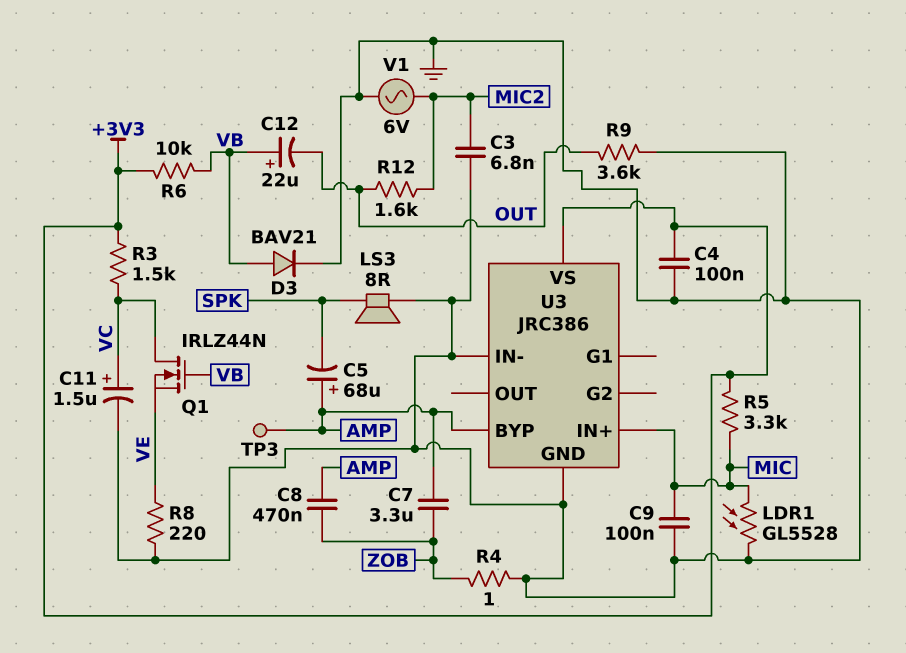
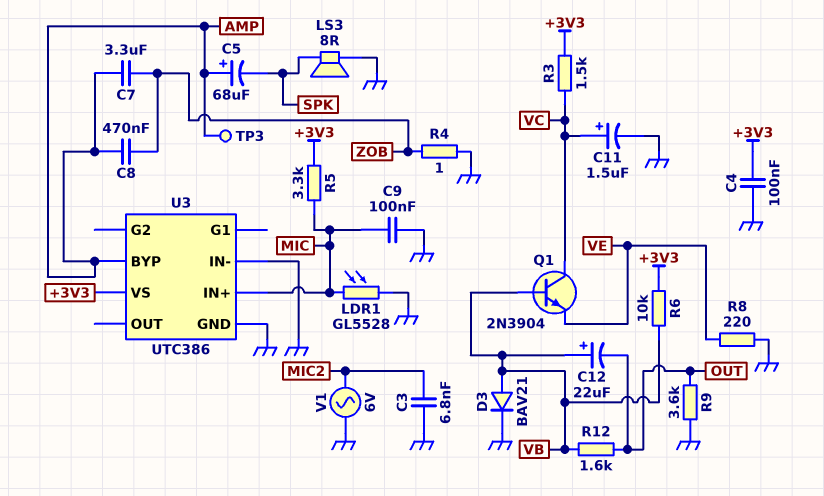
Q1: NMOS IRLZ44N (G VB, D VC, S VE) -> NPN 2N3904 (B VB, C VC, E VE)
R12: 1.6k (MIC2, OUT) -> 1.6k (OUT, VB)
U3: JRC386 -> UTC386

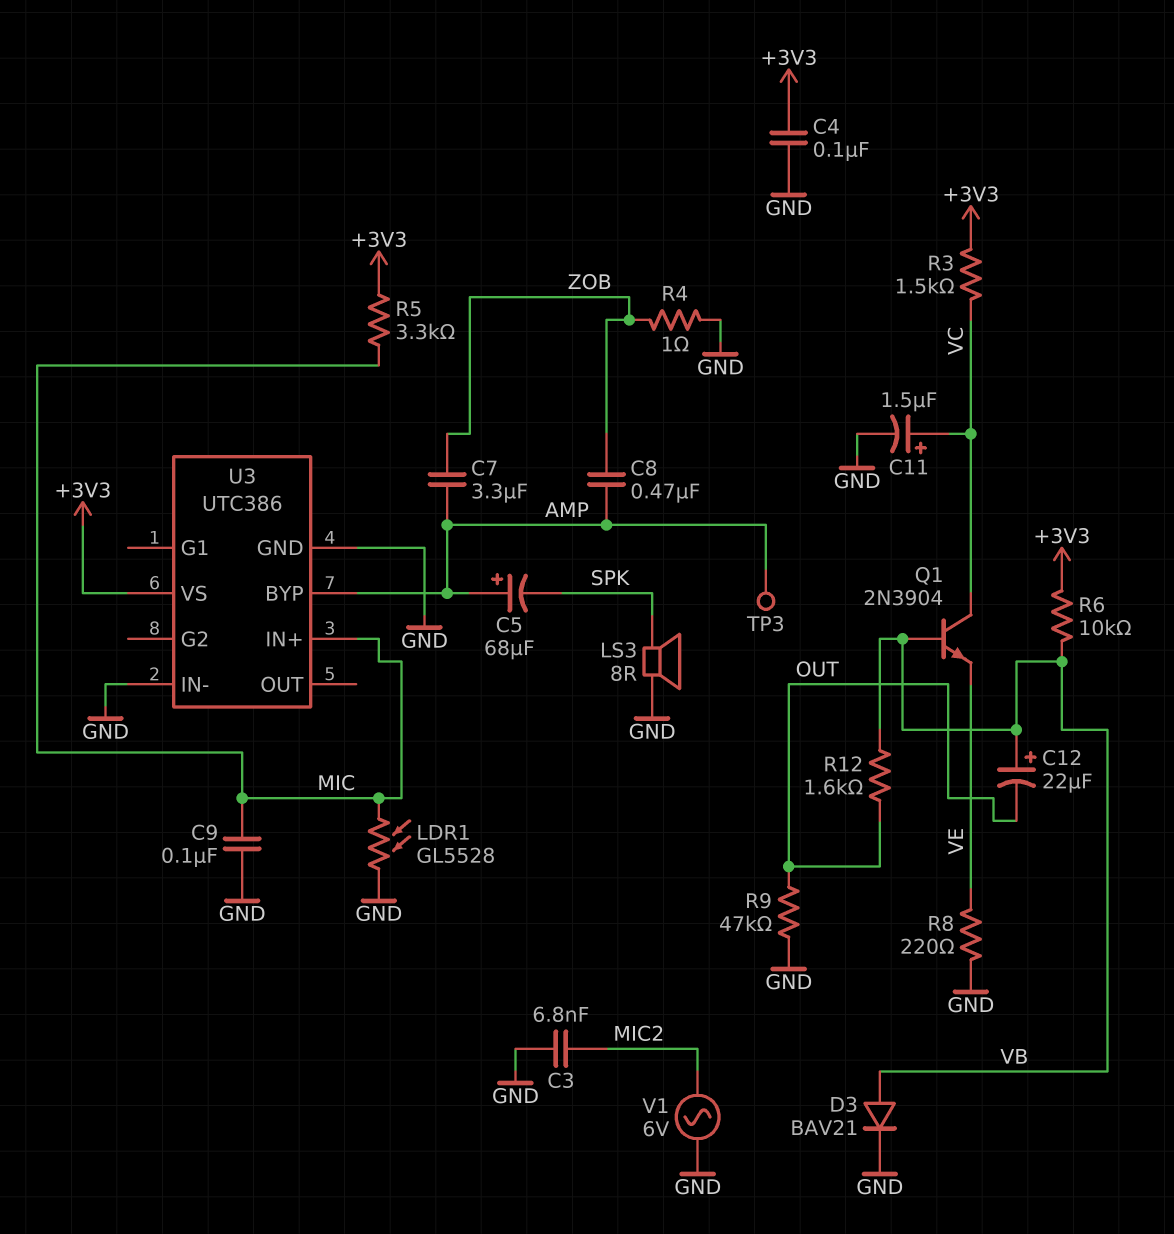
R9: 3.6k (GND, OUT) -> 47k (GND, OUT)

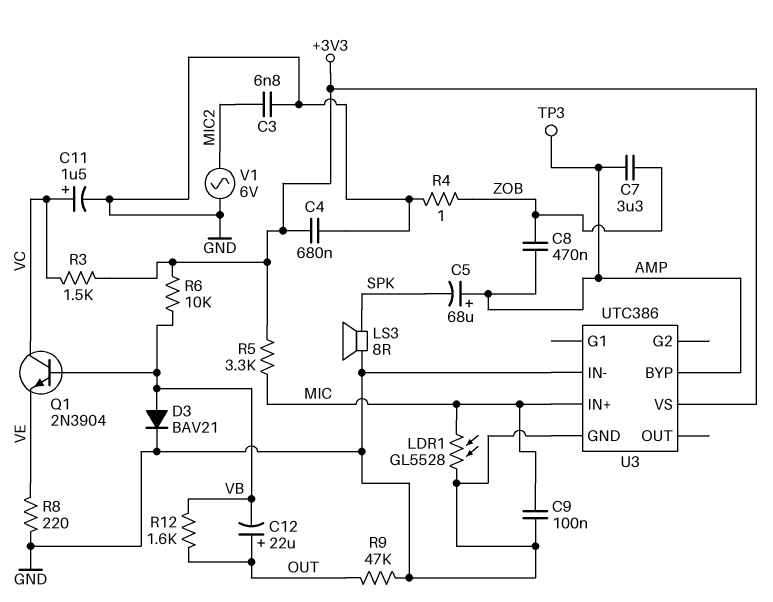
C4: 100nF (+3V3, GND) -> 680nF (+3V3, GND)
C12: 22uF (plus VB, minus OUT) -> 22uF (plus OUT, minus VB)

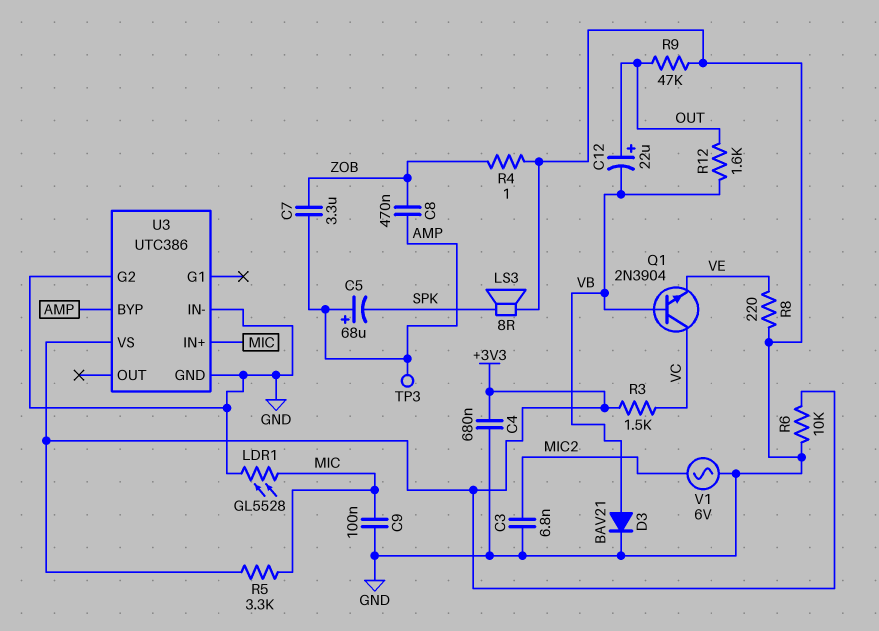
C11: 1.5uF (plus VC, minus GND) -> none
R6: 10k (+3V3, VB) -> 10k (+3V3, GND)
U3 pin G2: none -> GND

